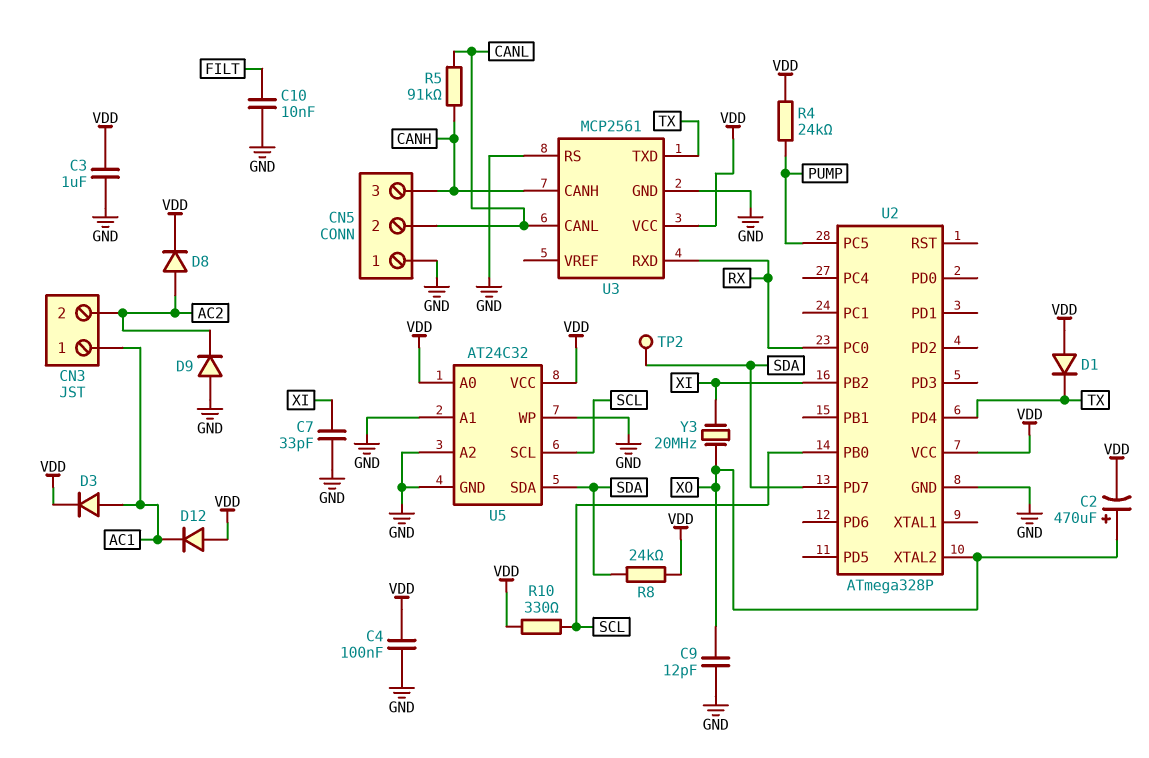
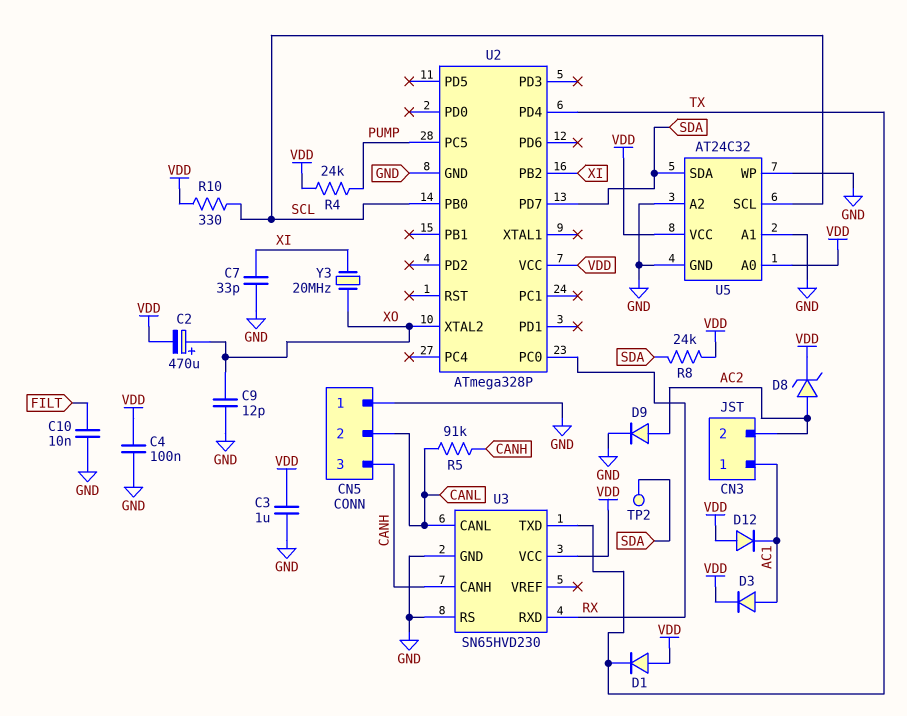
D8: diode (A AC2, K VDD) -> zener (A AC2, K VDD)
D9: diode (A GND, K AC2) -> diode (A AC2, K GND)
U3: MCP2561 -> SN65HVD230

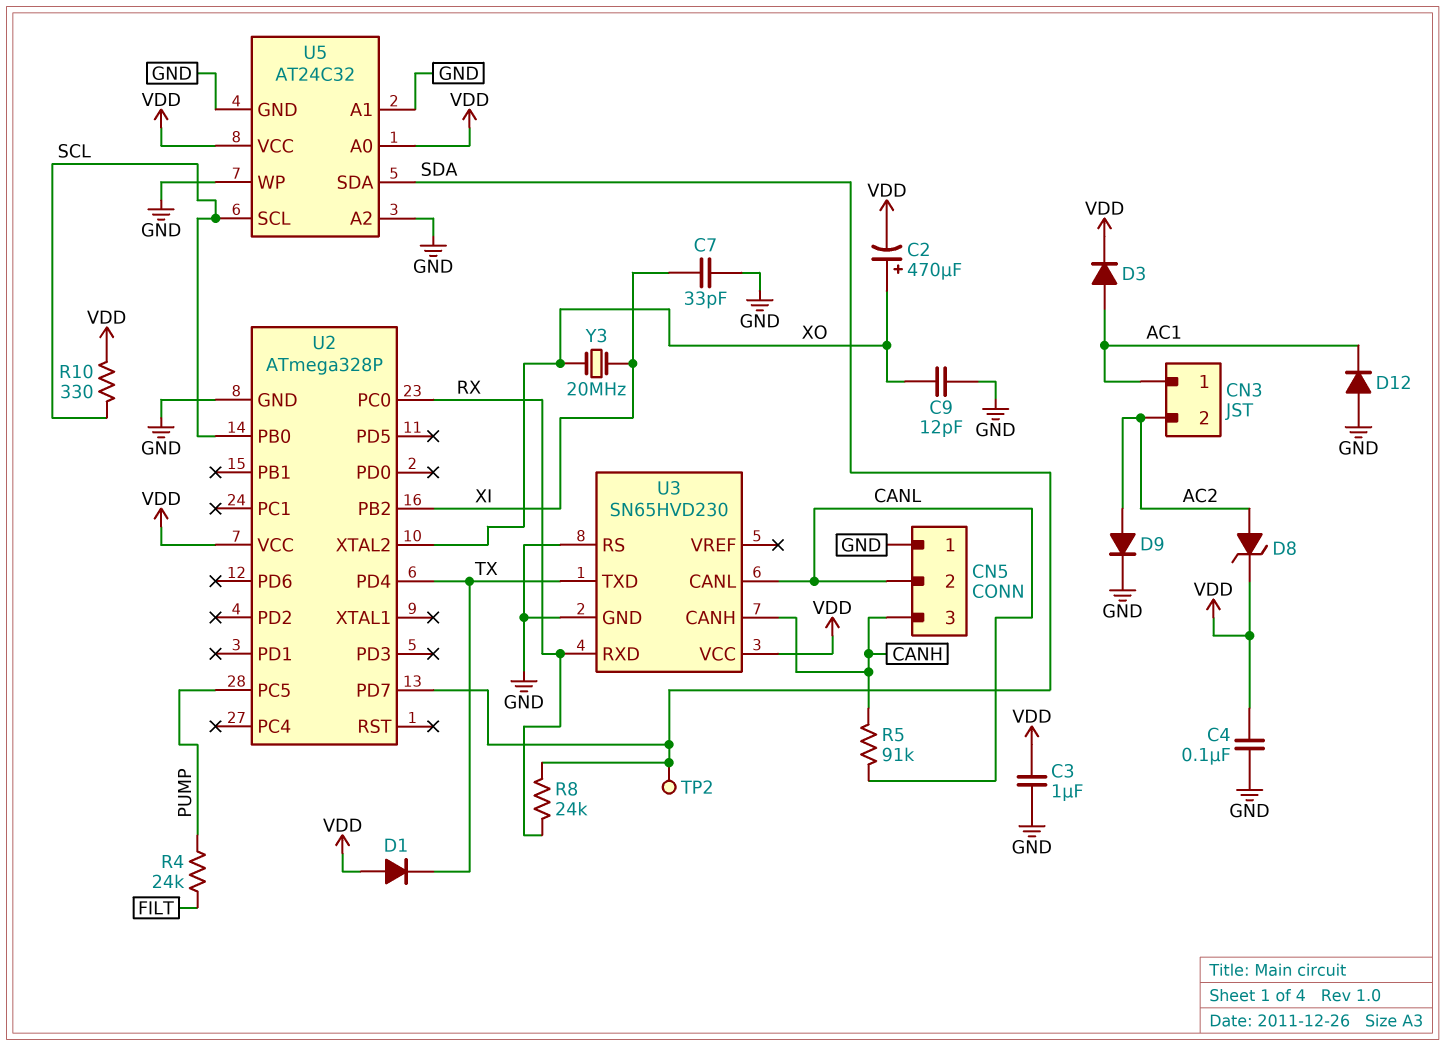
C10: 10nF (FILT, GND) -> none
D12: diode (A VDD, K AC1) -> diode (A GND, K AC1)
R4: 24k (PUMP, VDD) -> 24k (FILT, PUMP)
R8: 24k (SDA, VDD) -> 24k (RX, SDA)

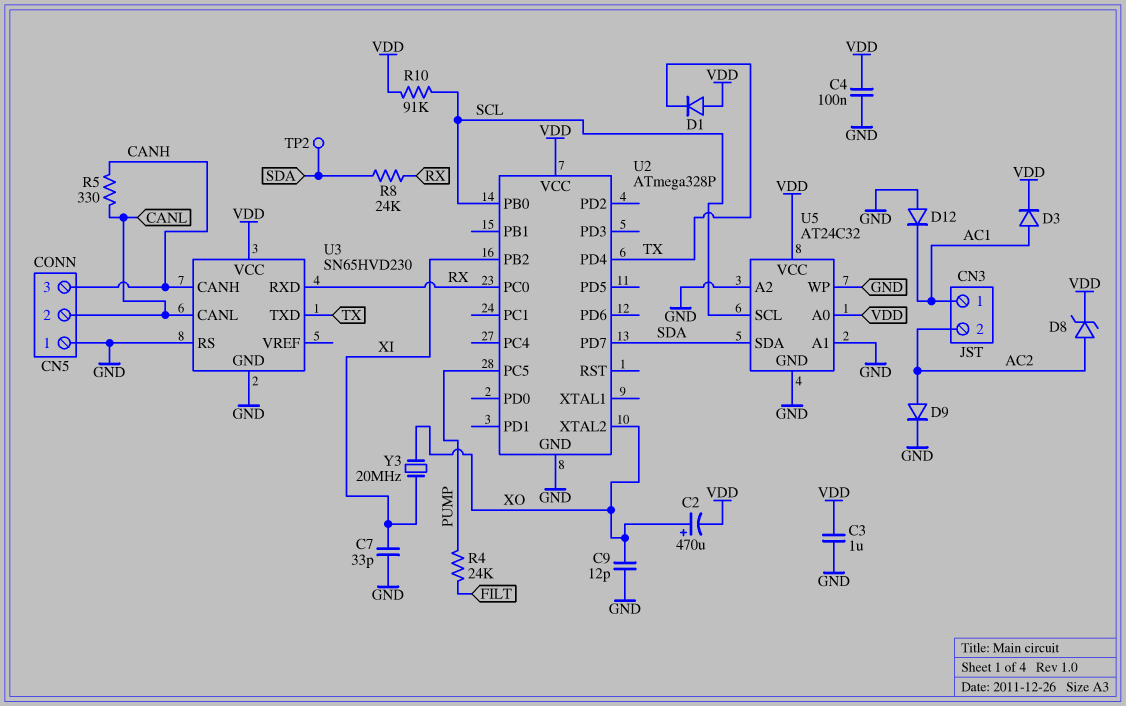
R5: 91k (CANH, CANL) -> 330 (CANH, CANL)
R10: 330 (SCL, VDD) -> 91k (SCL, VDD)

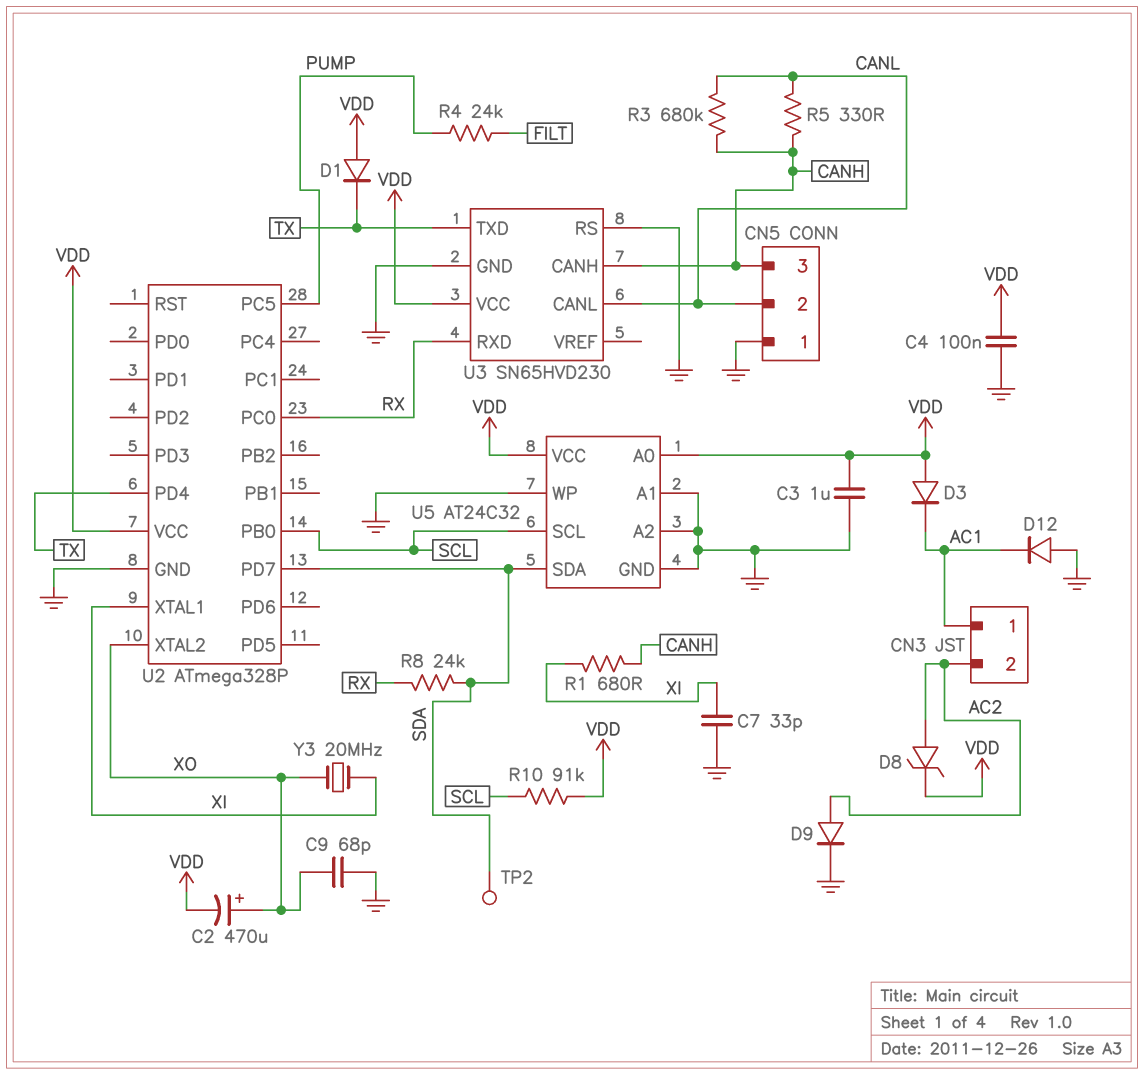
C9: 12pF (GND, XO) -> 68pF (GND, XO)
D3: diode (A AC1, K VDD) -> diode (A VDD, K AC1)
R1: none -> 680 (CANH, XI)
R3: none -> 680k (CANH, CANL)
U2 pin PB2: XI -> none
U2 pin XTAL1: none -> XI

